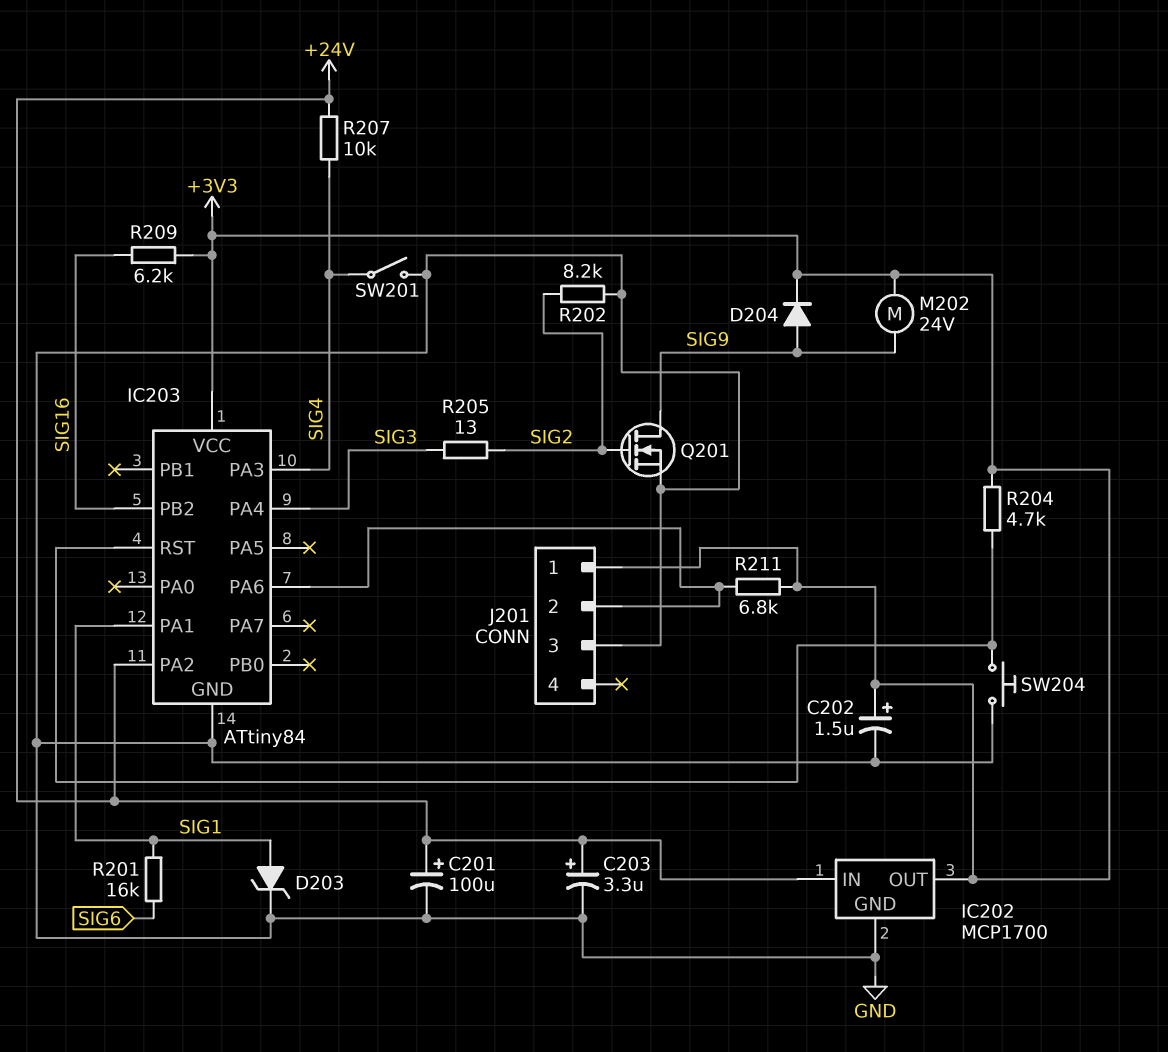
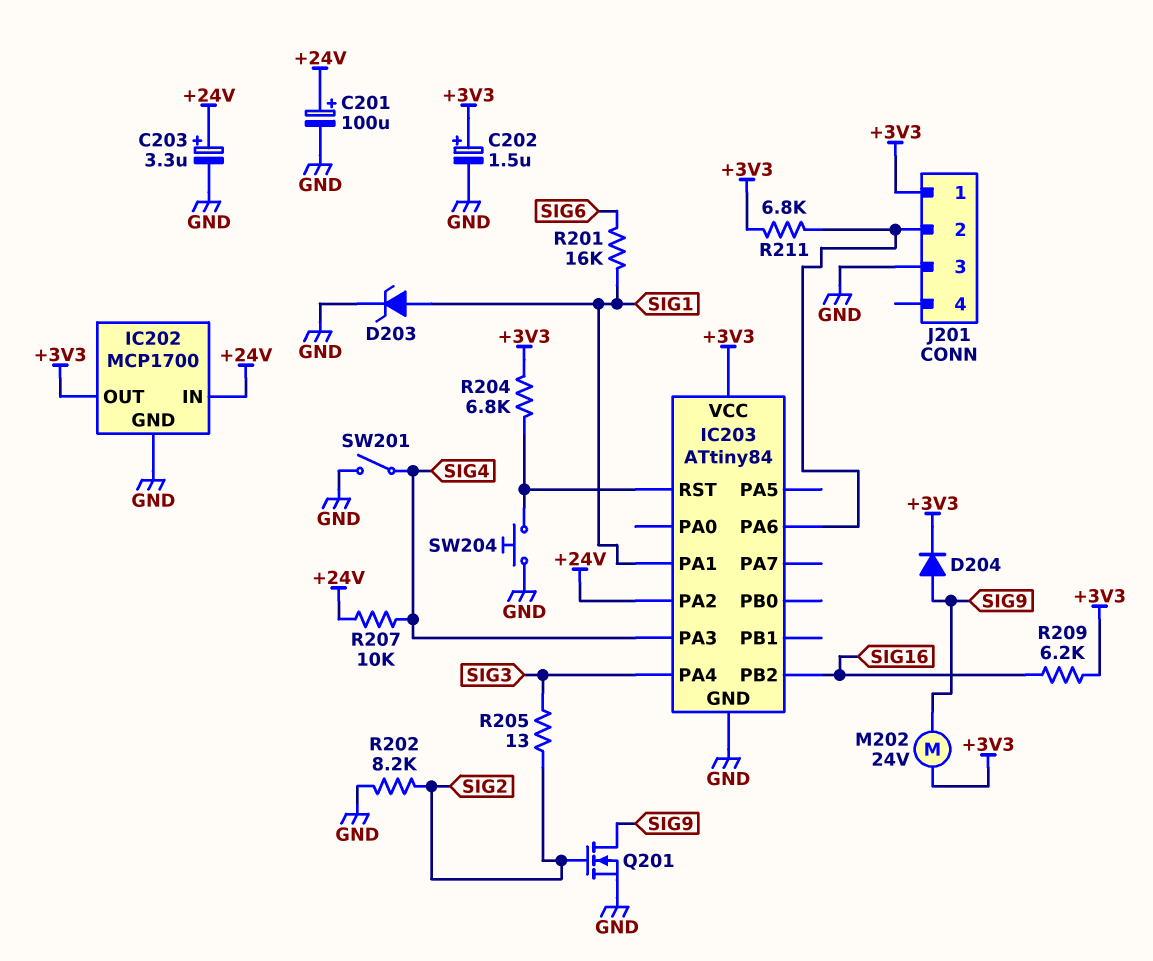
R204: 4.7k (+3V3, IC203/RST) -> 6.8k (+3V3, IC203/RST)

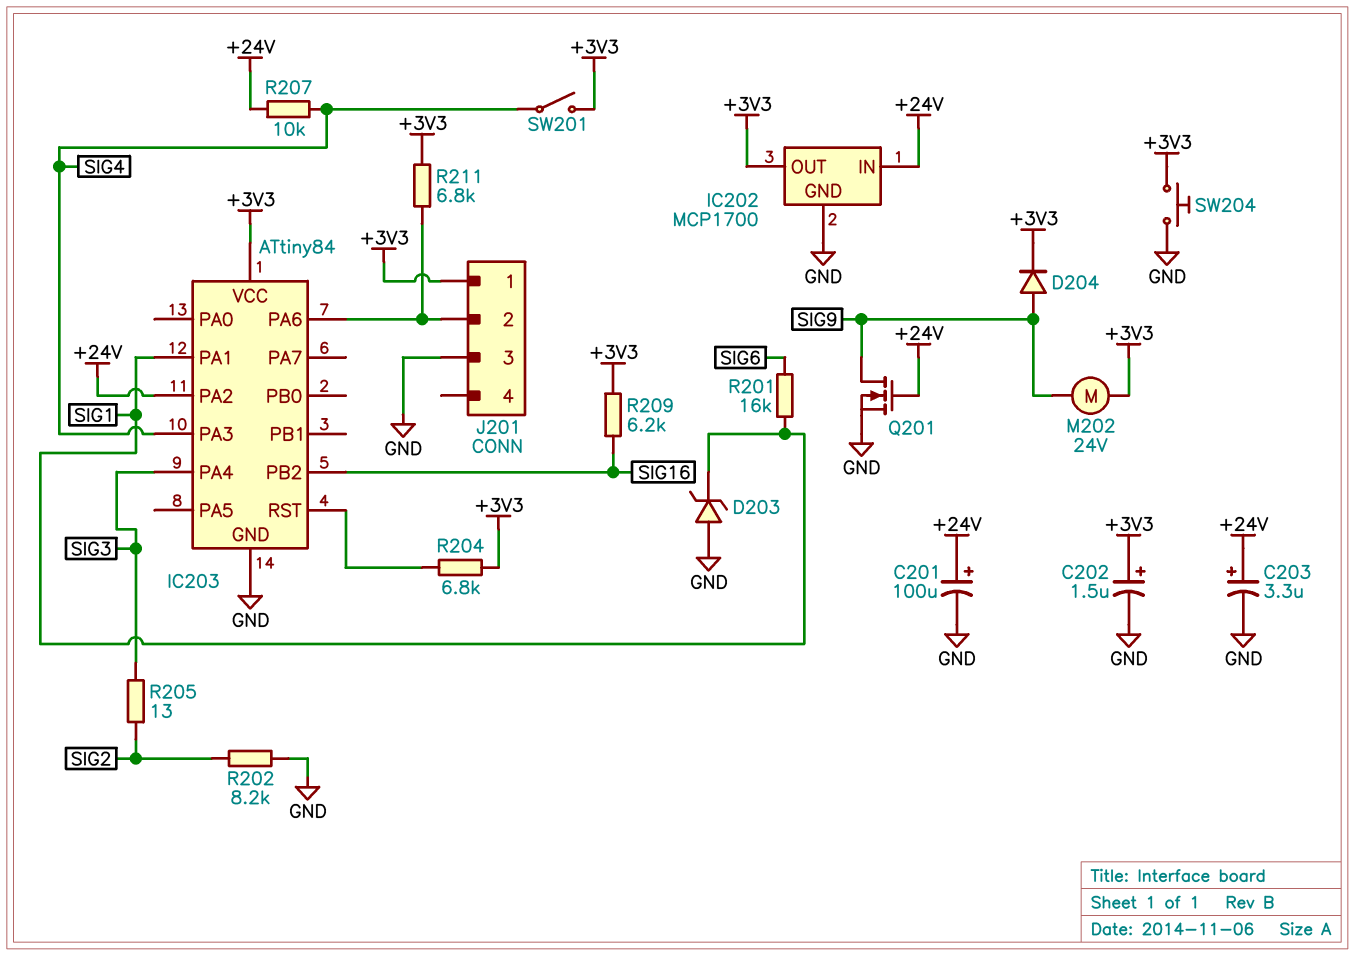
D203: zener (A SIG1, K GND) -> zener (A GND, K SIG1)
Q201: NMOS (G SIG2, D SIG9, S GND) -> NMOS (G +24V, D SIG9, S GND)
SW201: switch (GND, SIG4) -> switch (+3V3, SIG4)
SW204: button (GND, IC203/RST) -> button (+3V3, GND)

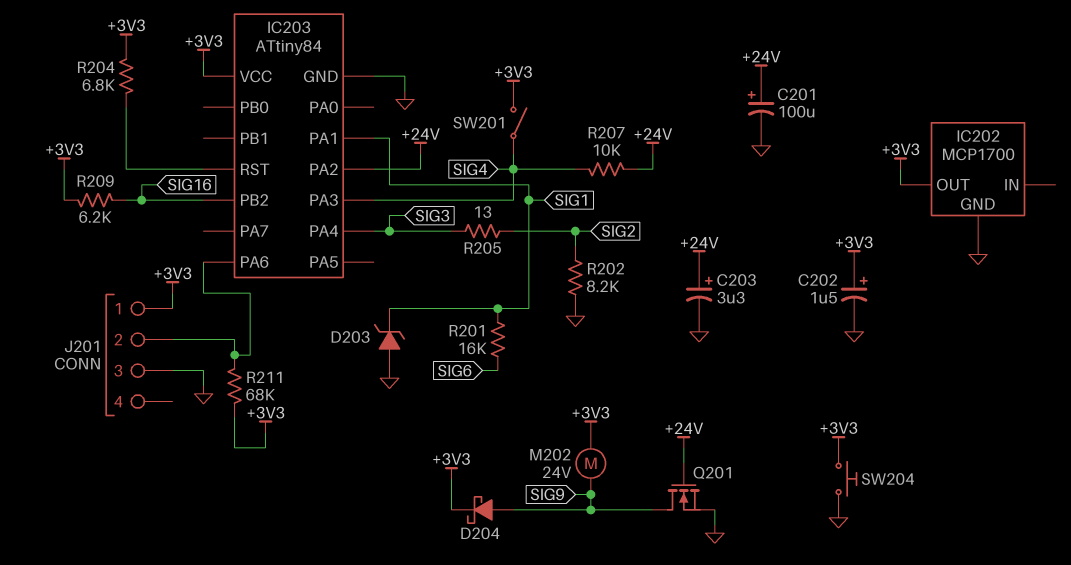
D204: diode (A SIG9, K +3V3) -> schottky (A SIG9, K +3V3)
IC202 pin IN: +24V -> none
R211: 6.8k (+3V3, IC203/PA6) -> 68k (+3V3, IC203/PA6)

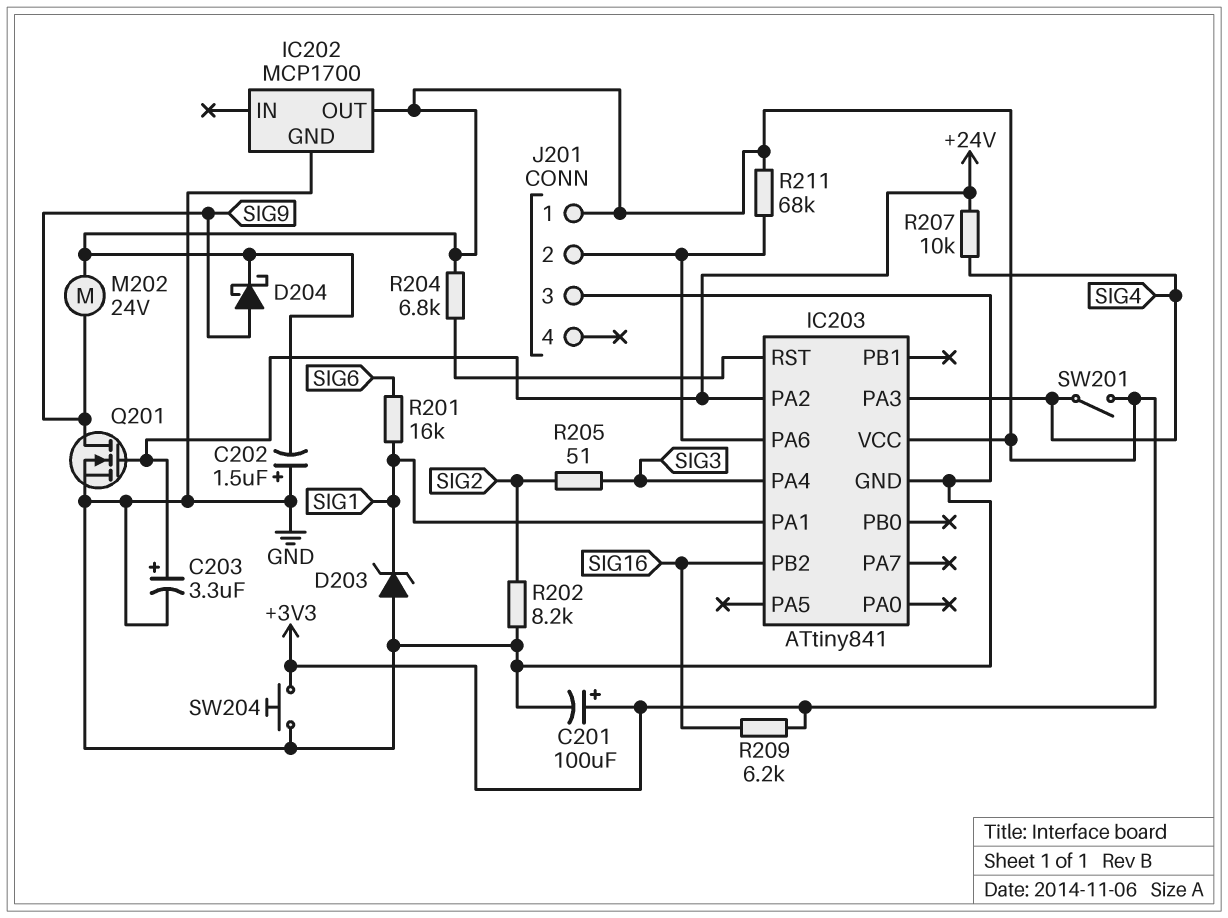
C201: 100uF (plus +24V, minus GND) -> 100uF (plus +3V3, minus GND)
C202: 1.5uF (plus +3V3, minus GND) -> 1.5uF (plus GND, minus +3V3)
IC203: ATtiny84 -> ATtiny841
R205: 13 (SIG2, SIG3) -> 51 (SIG2, SIG3)

